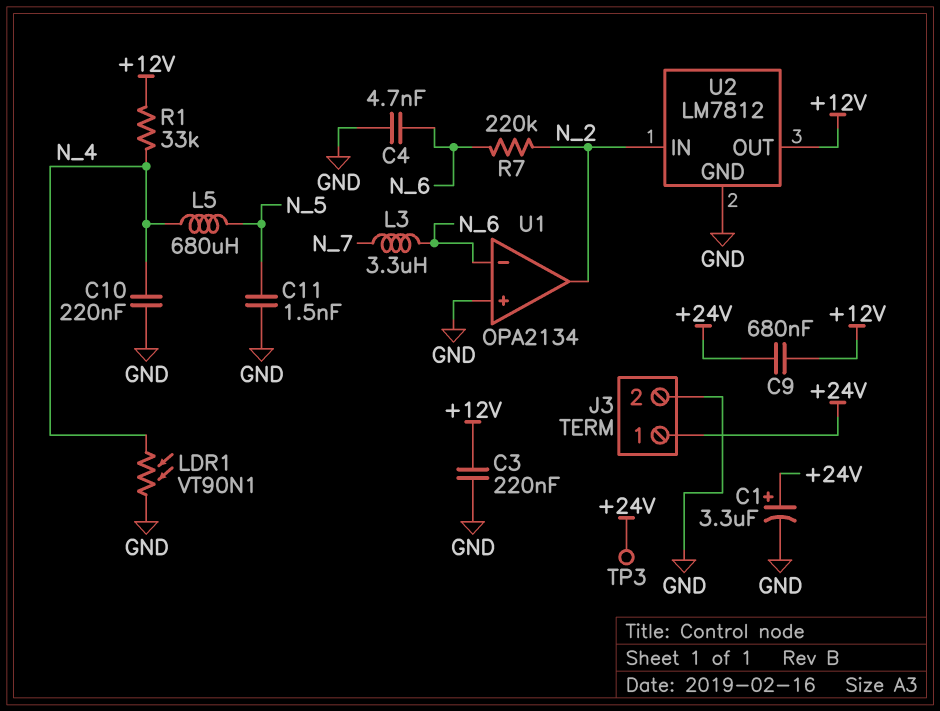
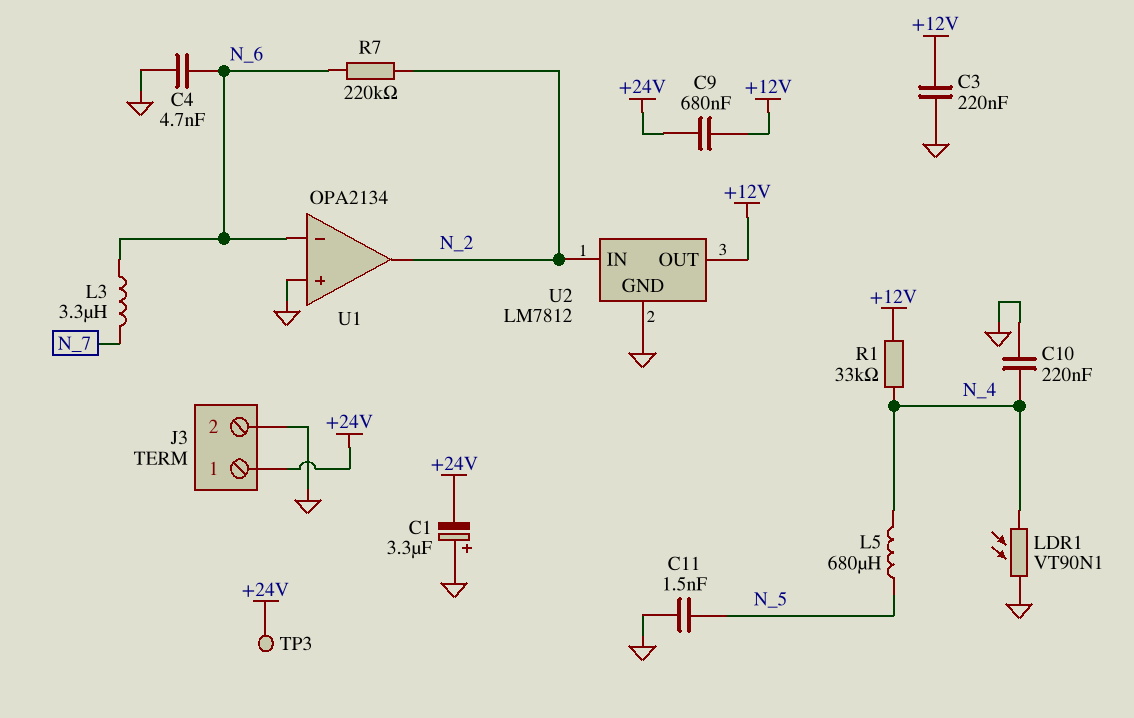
C1: 3.3uF (plus +24V, minus GND) -> 3.3uF (plus GND, minus +24V)

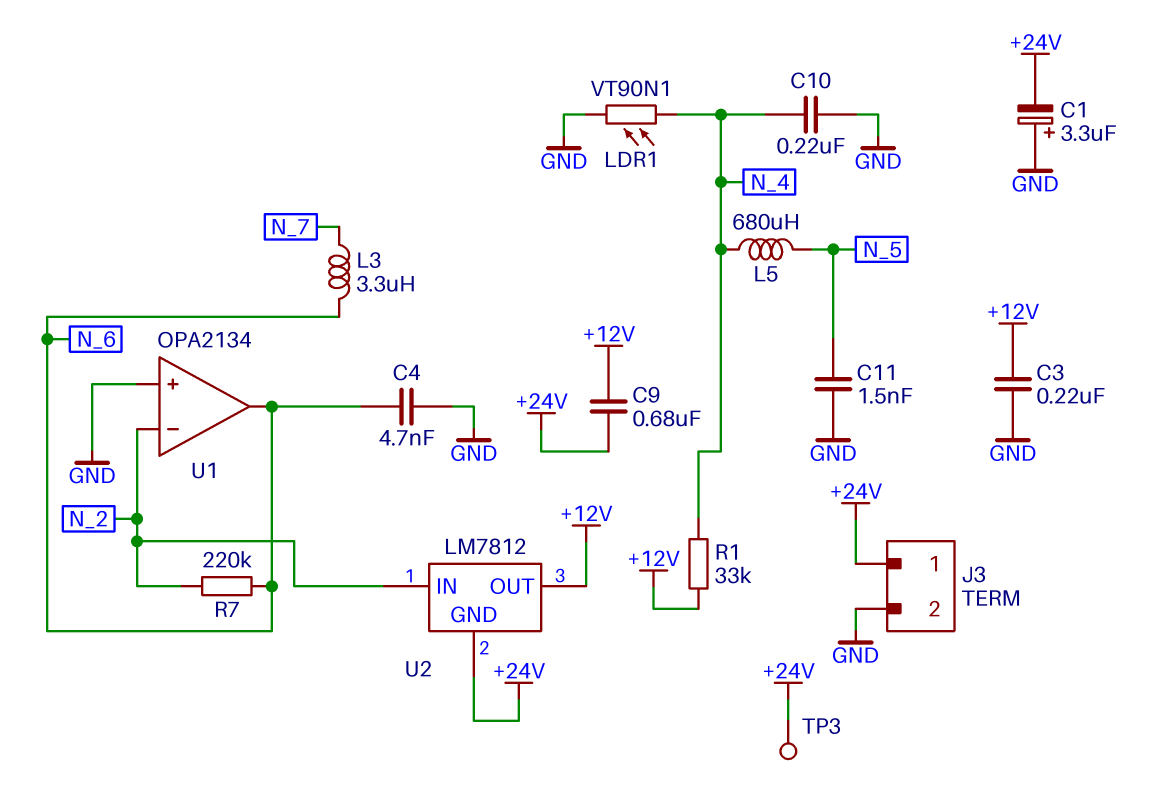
U1 pin in-: N_6 -> N_2
U1 pin out: N_2 -> N_6
U2 pin GND: GND -> +24V

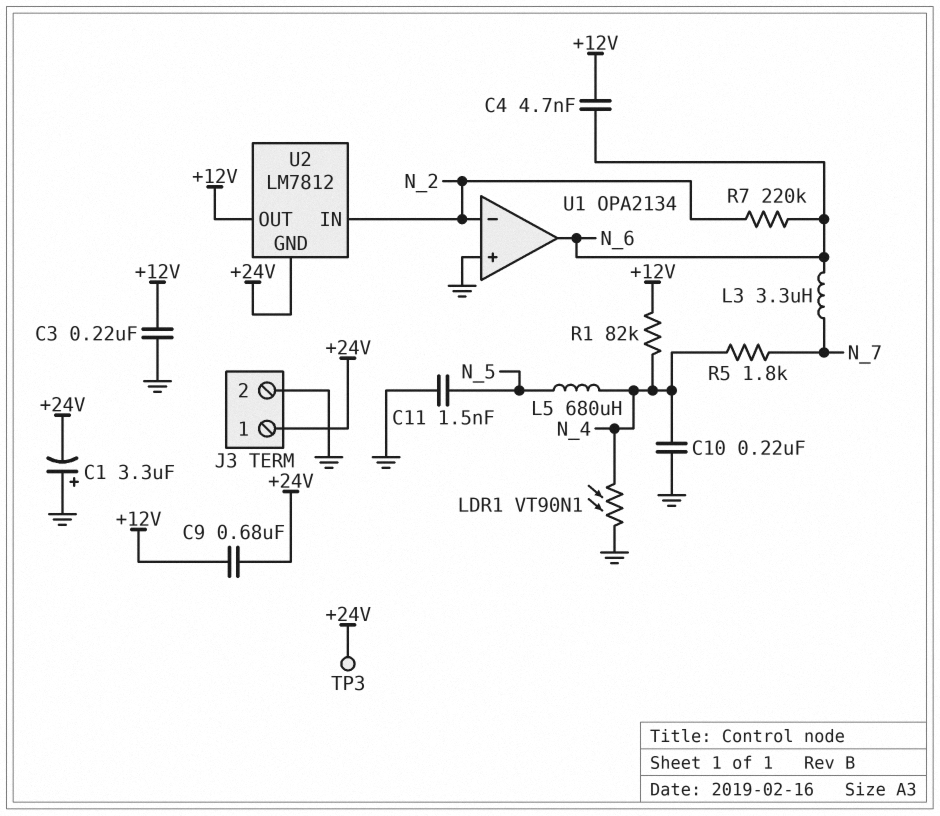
C4: 4.7nF (GND, N_6) -> 4.7nF (+12V, N_6)
R1: 33k (+12V, N_4) -> 82k (+12V, N_4)
R5: none -> 1.8k (N_4, N_7)

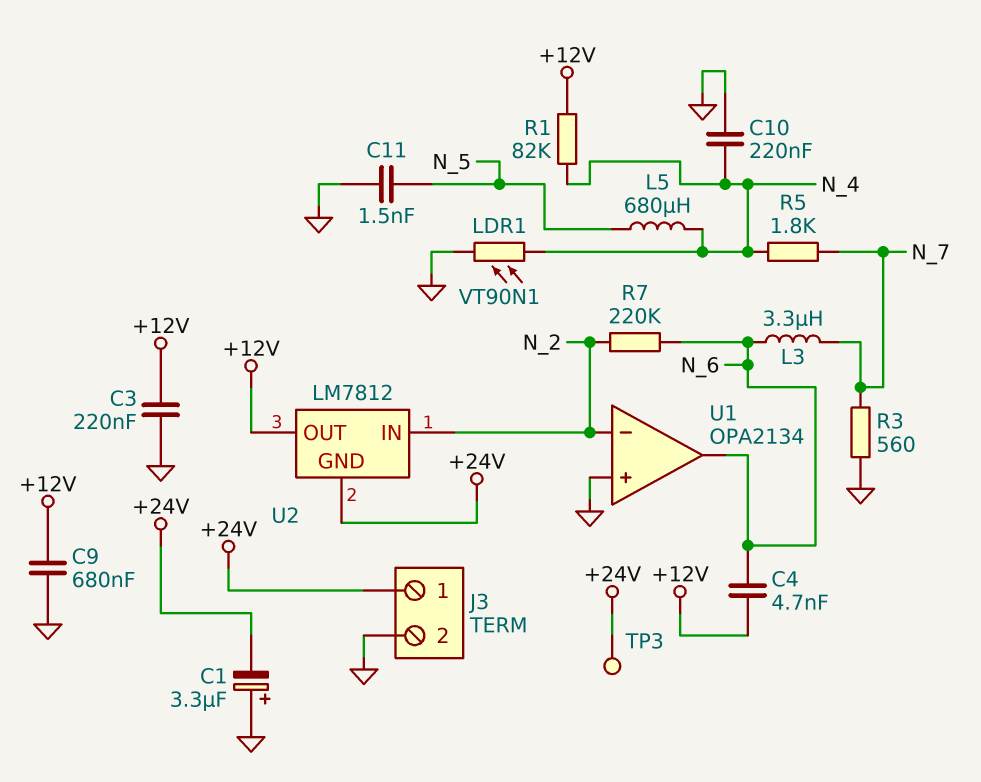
C9: 680nF (+12V, +24V) -> 680nF (+12V, GND)
R3: none -> 560 (GND, N_7)

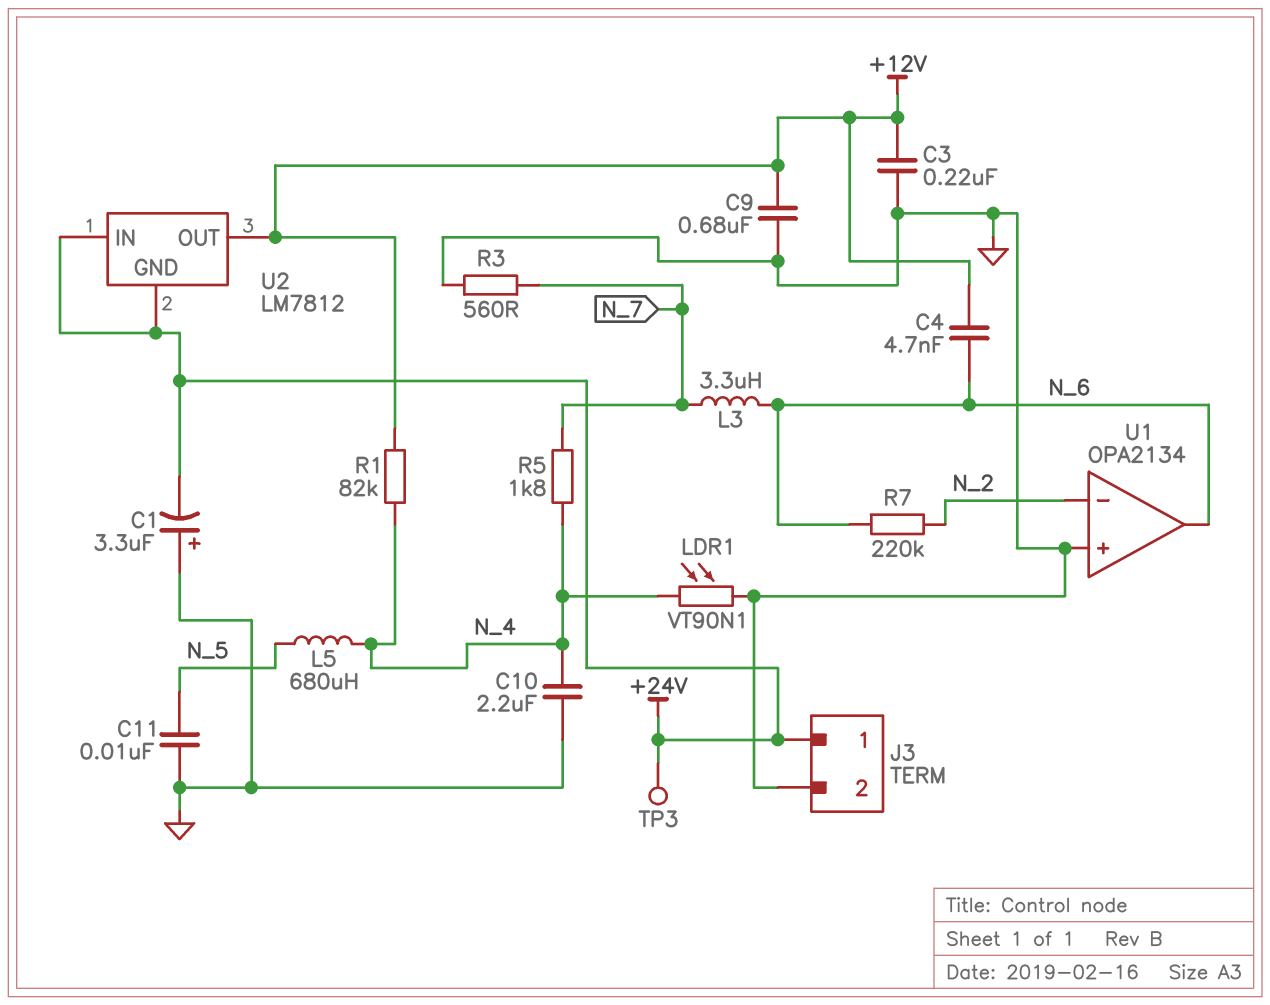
C10: 220nF (GND, N_4) -> 2.2uF (GND, N_4)
C11: 1.5nF (GND, N_5) -> 10nF (GND, N_5)
U2 pin IN: N_2 -> +24V

